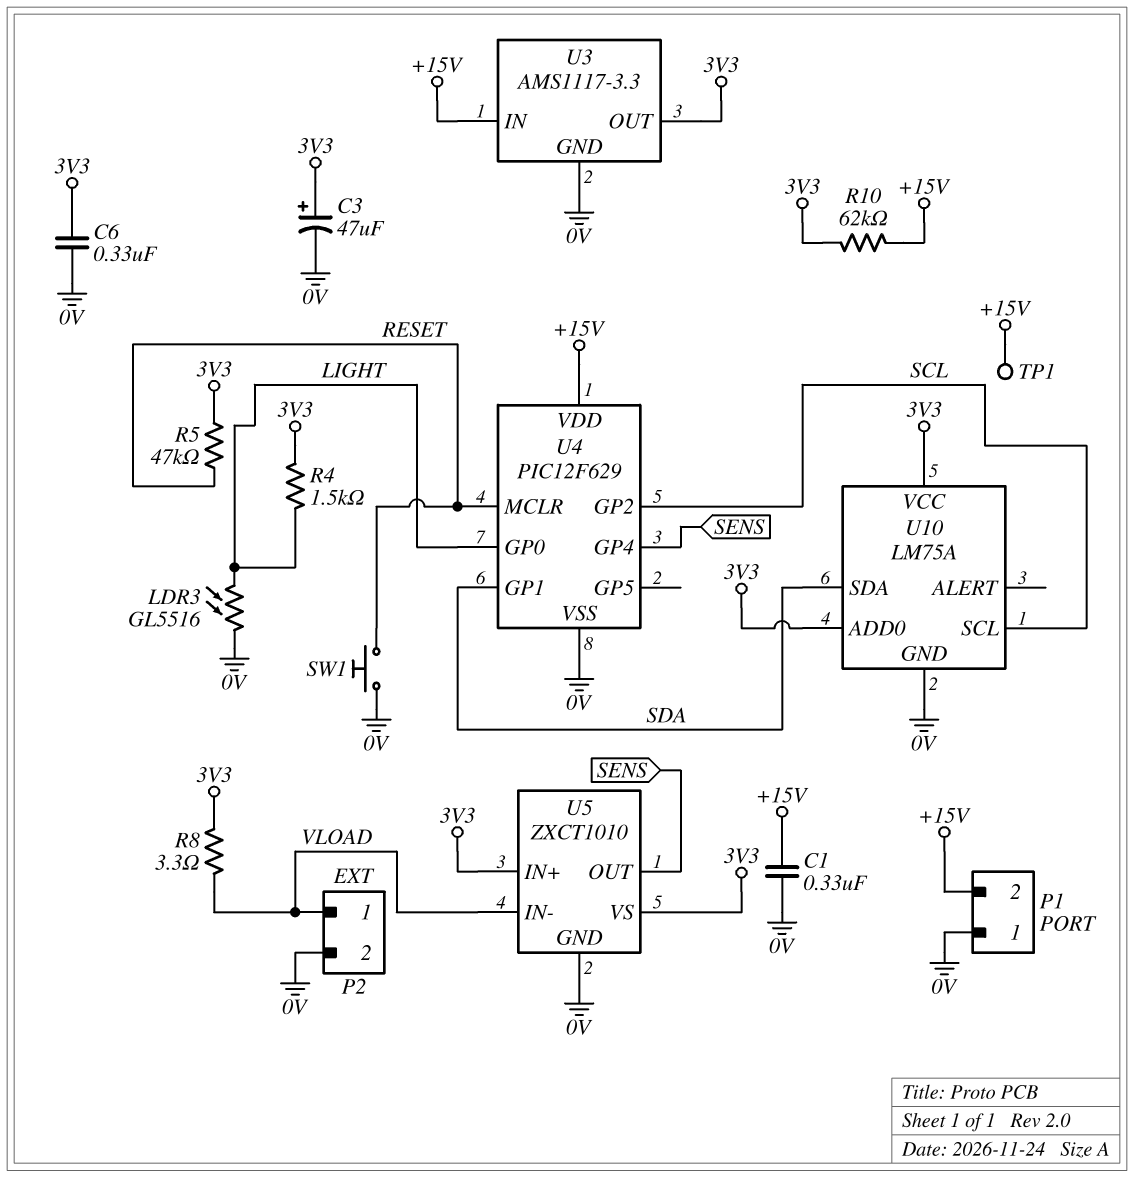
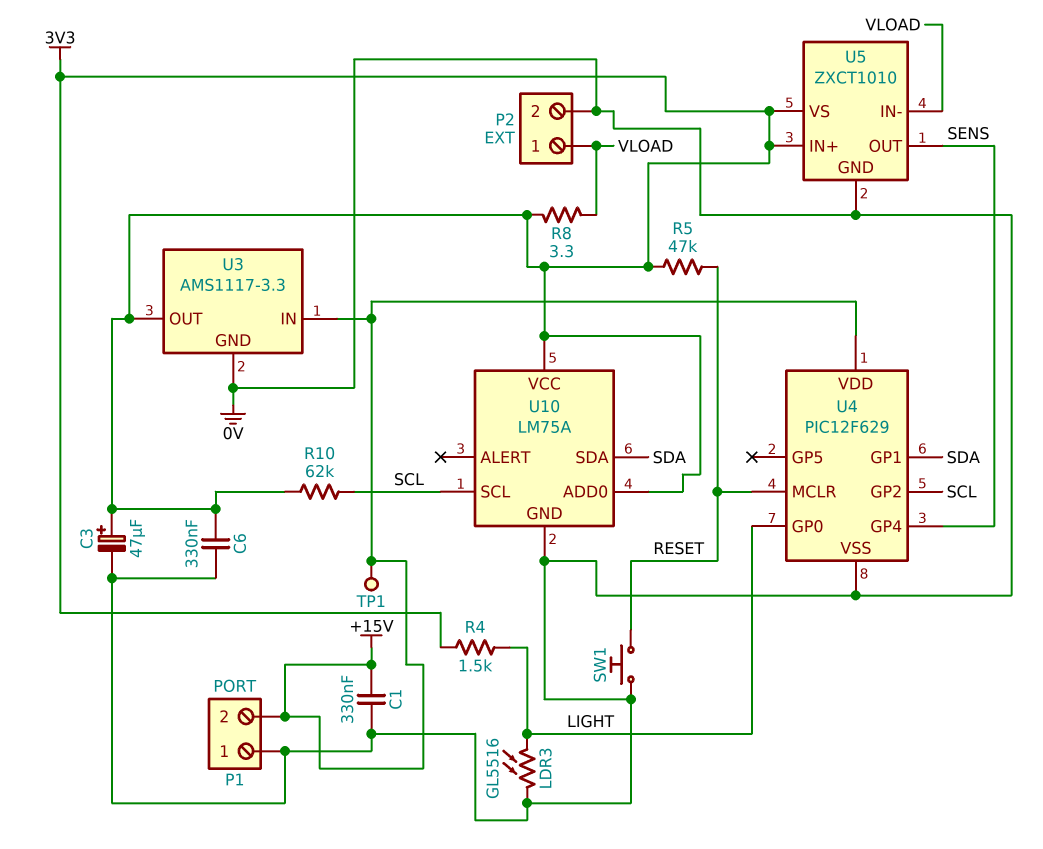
R10: 62k (+15V, 3V3) -> 62k (3V3, SCL)

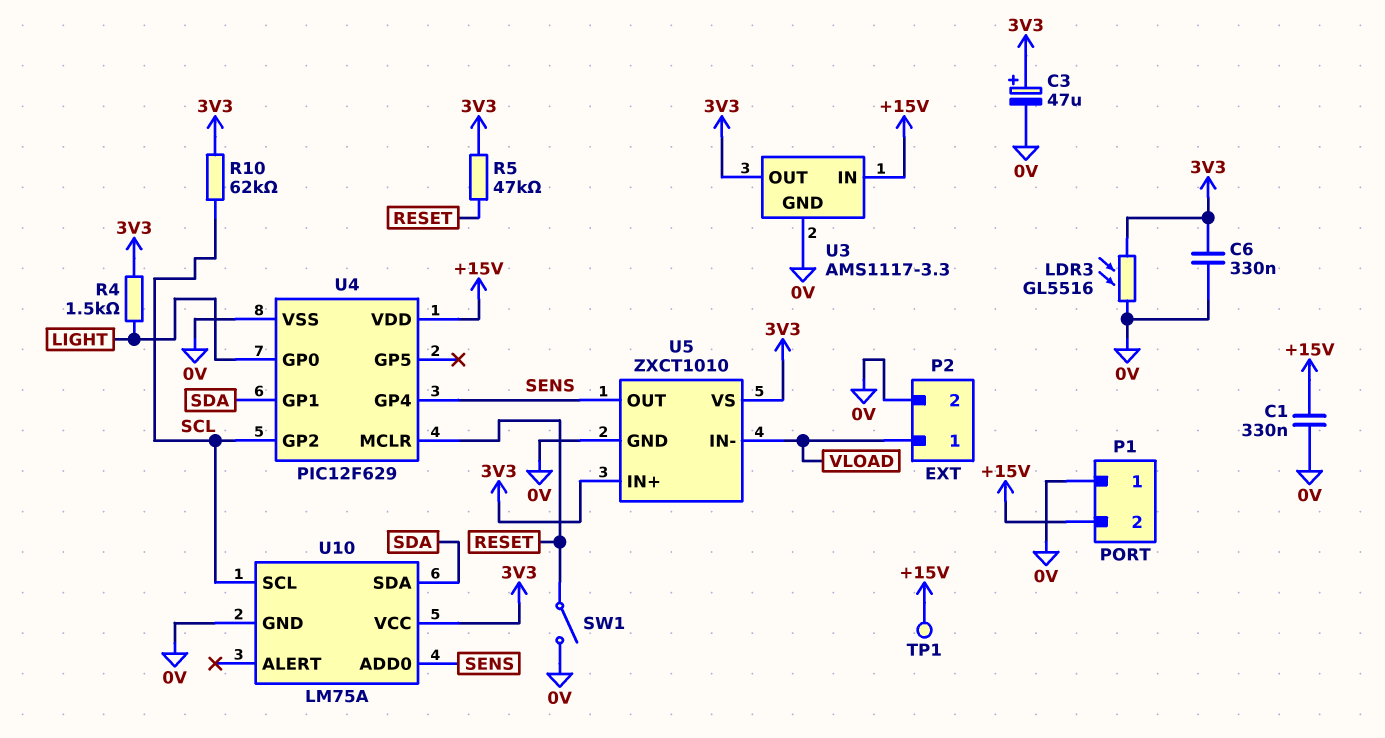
LDR3: GL5516 (0V, LIGHT) -> GL5516 (0V, 3V3)
R8: 3.3 (3V3, VLOAD) -> none
SW1: button (0V, RESET) -> switch (0V, RESET)
U10 pin ADD0: 3V3 -> SENS

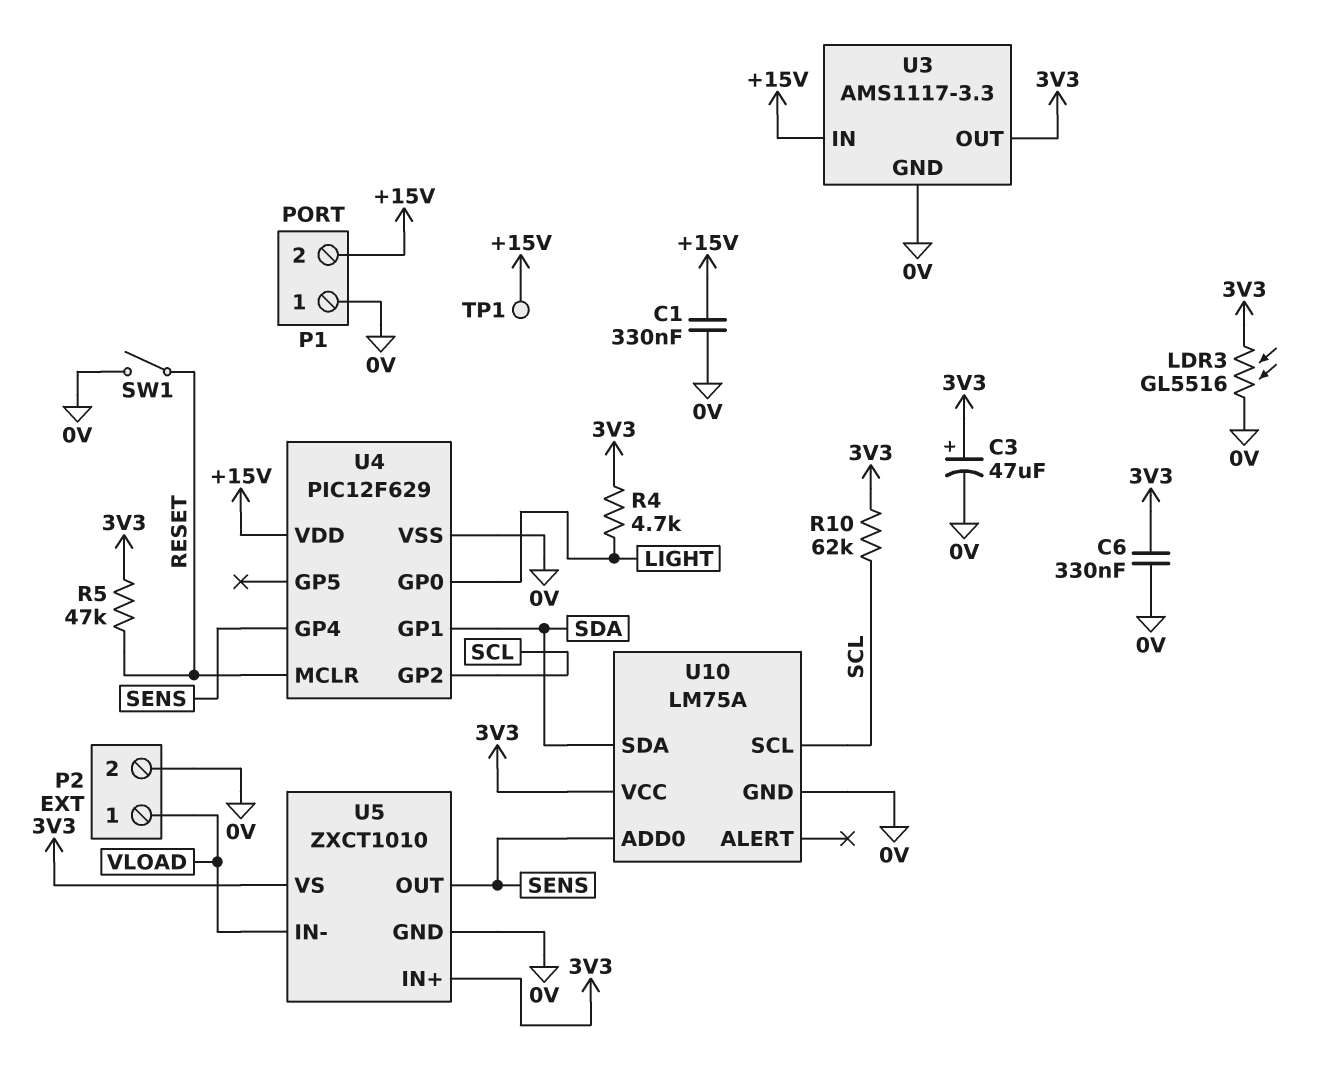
R4: 1.5k (3V3, LIGHT) -> 4.7k (3V3, LIGHT)

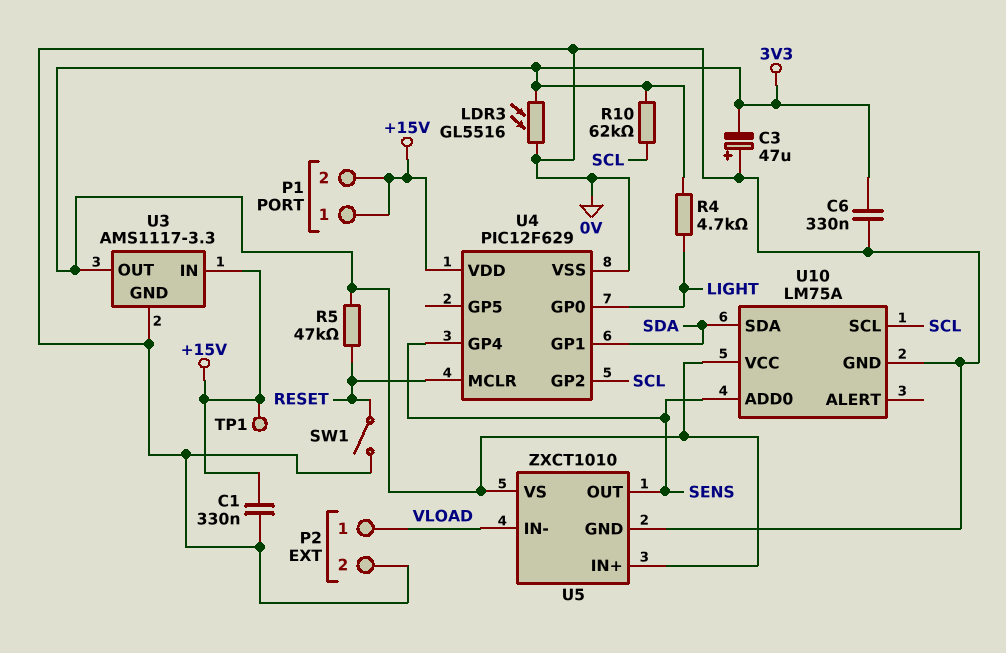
C3: 47uF (plus 3V3, minus 0V) -> 47uF (plus 0V, minus 3V3)
P1 pin 1: 0V -> +15V

